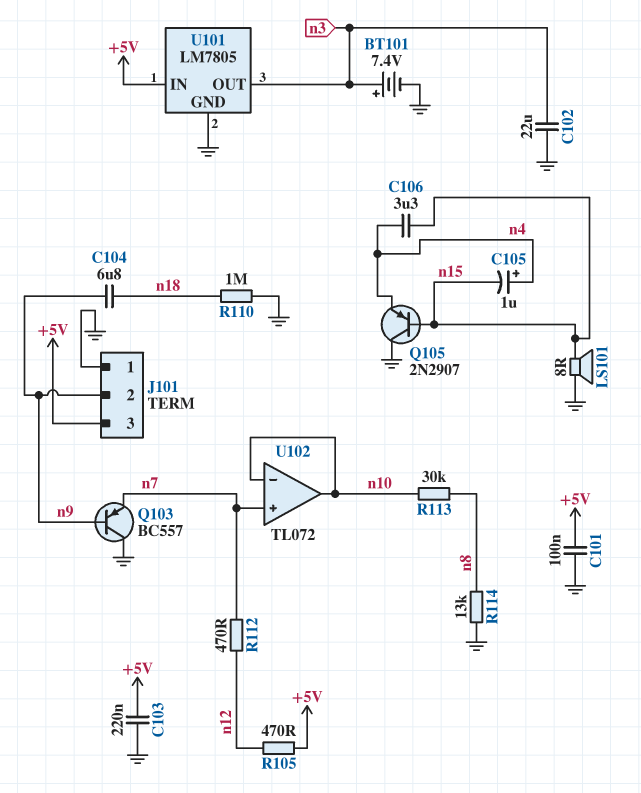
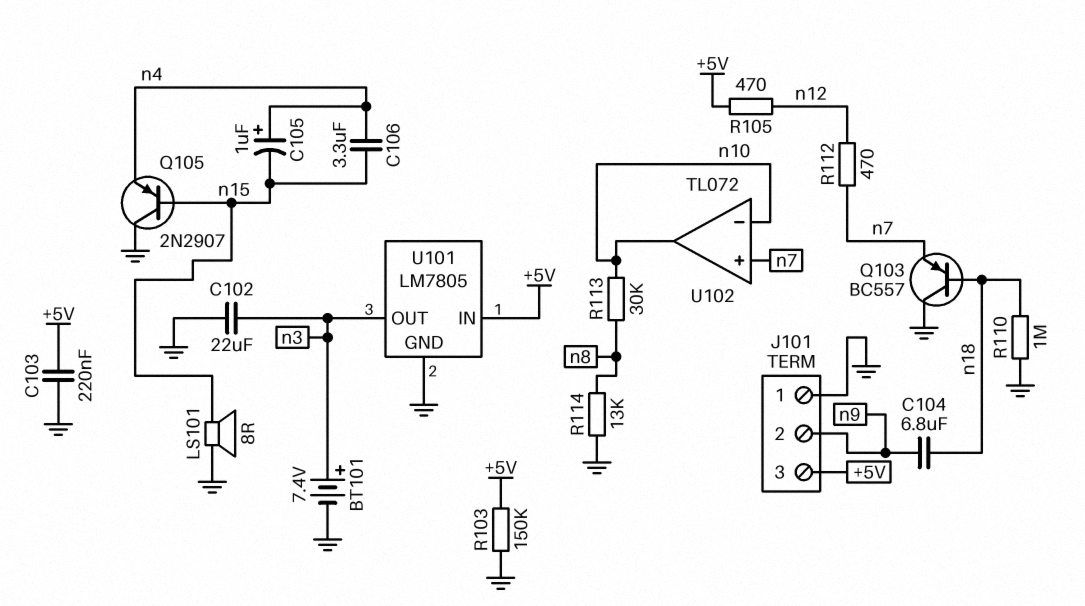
C101: 100nF (+5V, GND) -> none
Q103: PNP BC557 (B n9, C GND, E n7) -> PNP BC557 (B n18, C GND, E n7)
R103: none -> 150k (+5V, GND)

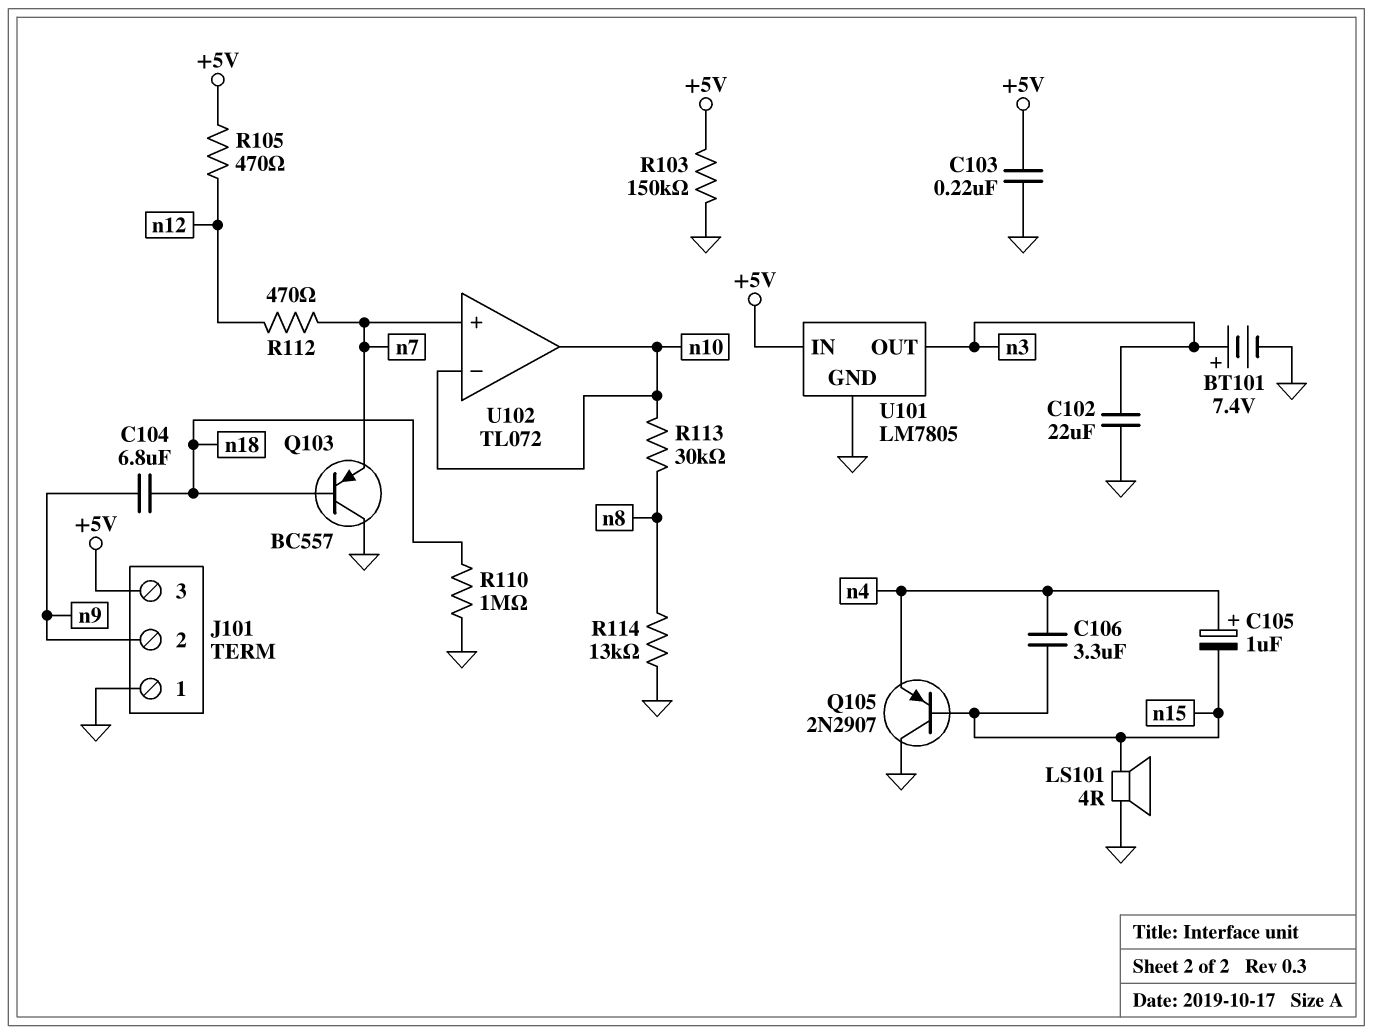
LS101: speaker 8R (GND, n15) -> speaker 4R (GND, n15)

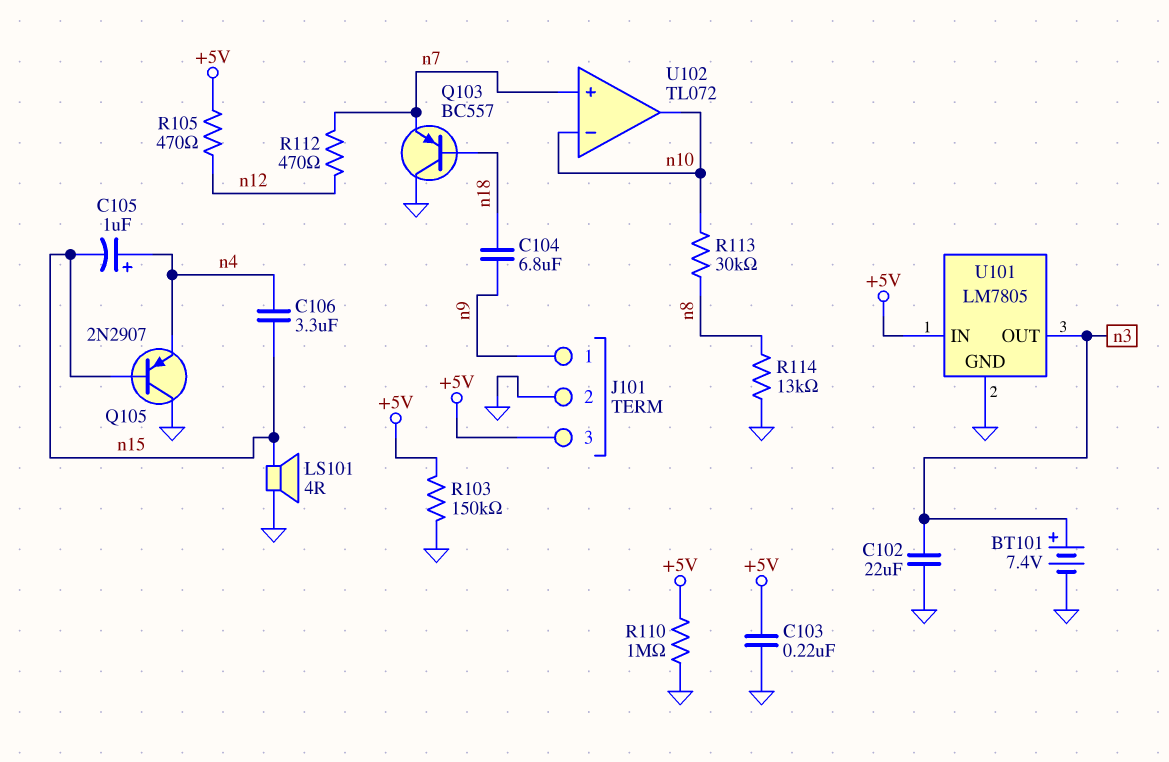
J101 pin 1: GND -> n9
J101 pin 2: n9 -> GND
R110: 1M (GND, n18) -> 1M (+5V, GND)

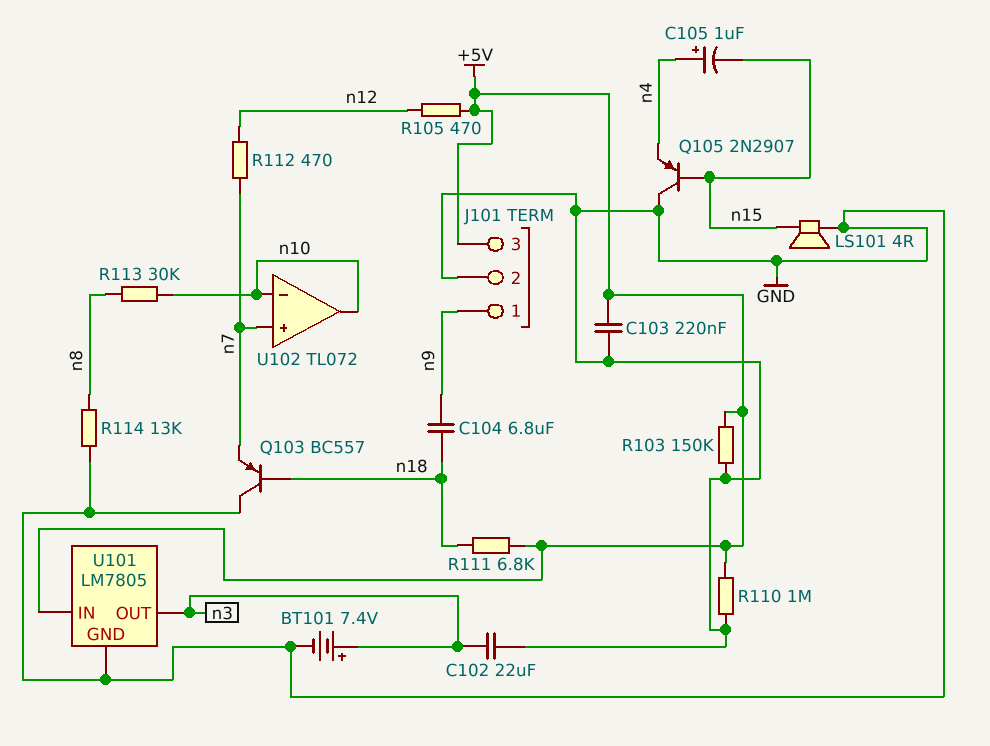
C106: 3.3uF (n4, n15) -> none
R111: none -> 6.8k (+5V, n18)

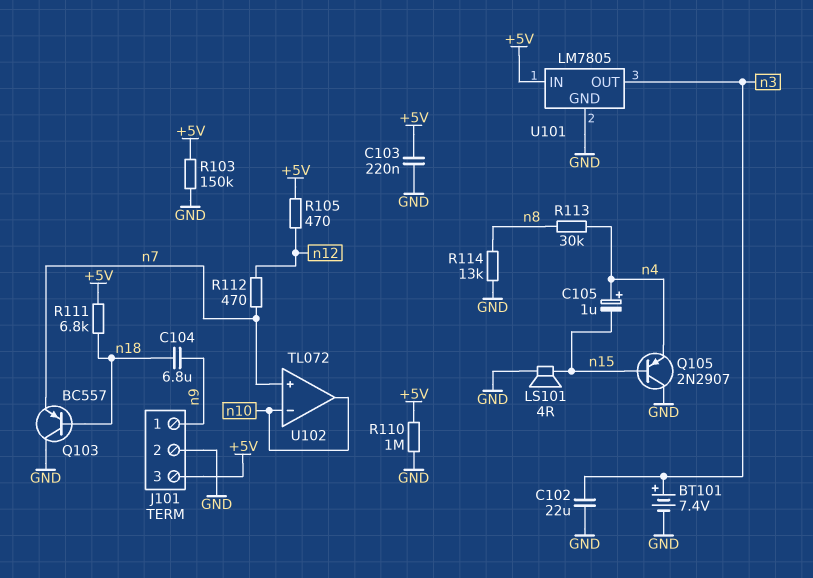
R113: 30k (n8, n10) -> 30k (n4, n8)

